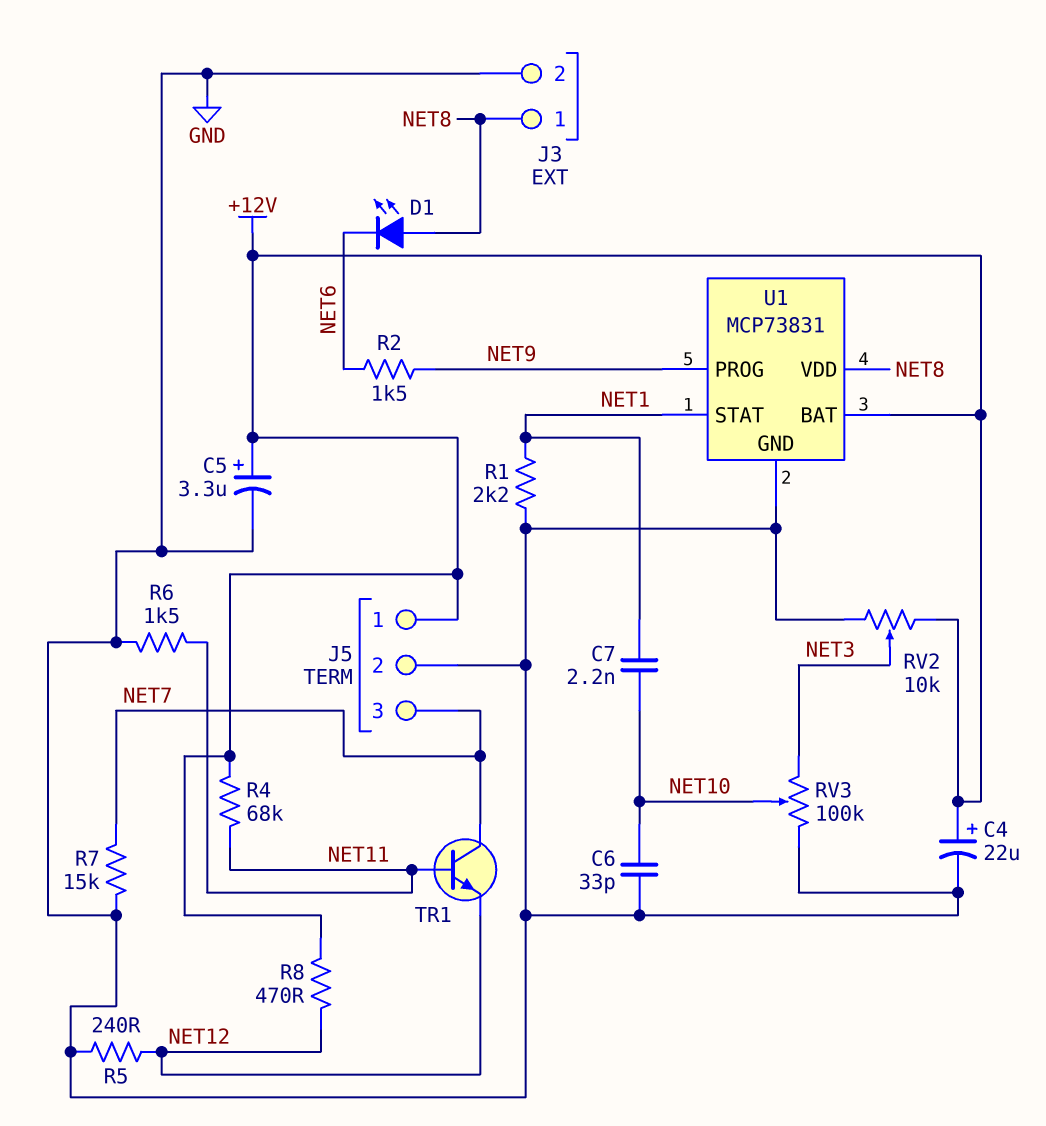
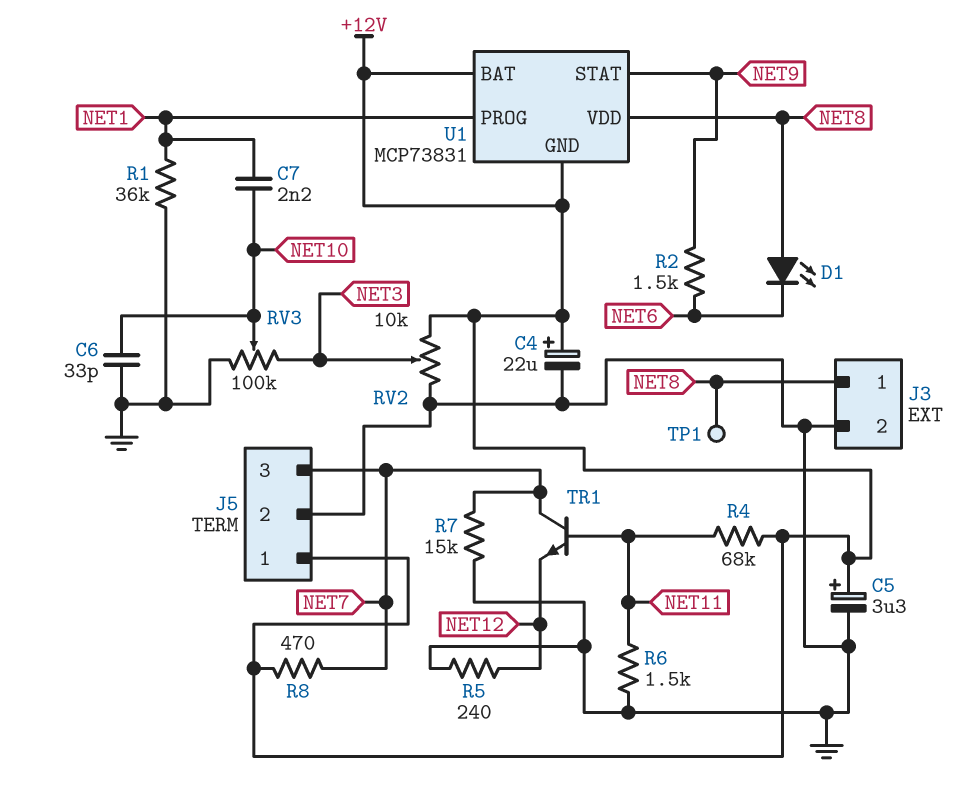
R1: 2.2k (GND, NET1) -> 36k (GND, NET1)
R8: 470 (+12V, NET12) -> 470 (+12V, NET7)
TP1: none -> test point (NET8)
U1 pin GND: GND -> +12V
U1 pin PROG: NET9 -> NET1
U1 pin STAT: NET1 -> NET9

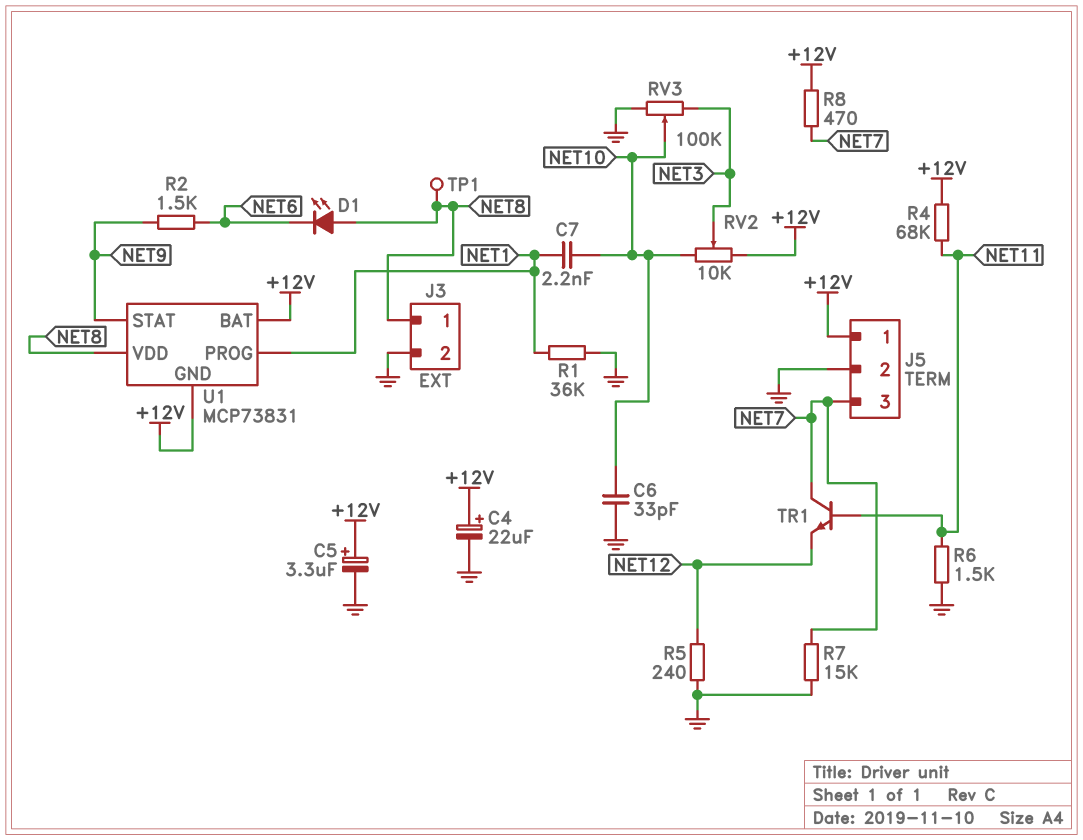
RV2: 10k (+12V, GND, wiper NET3) -> 10k (+12V, NET10, wiper NET3)

